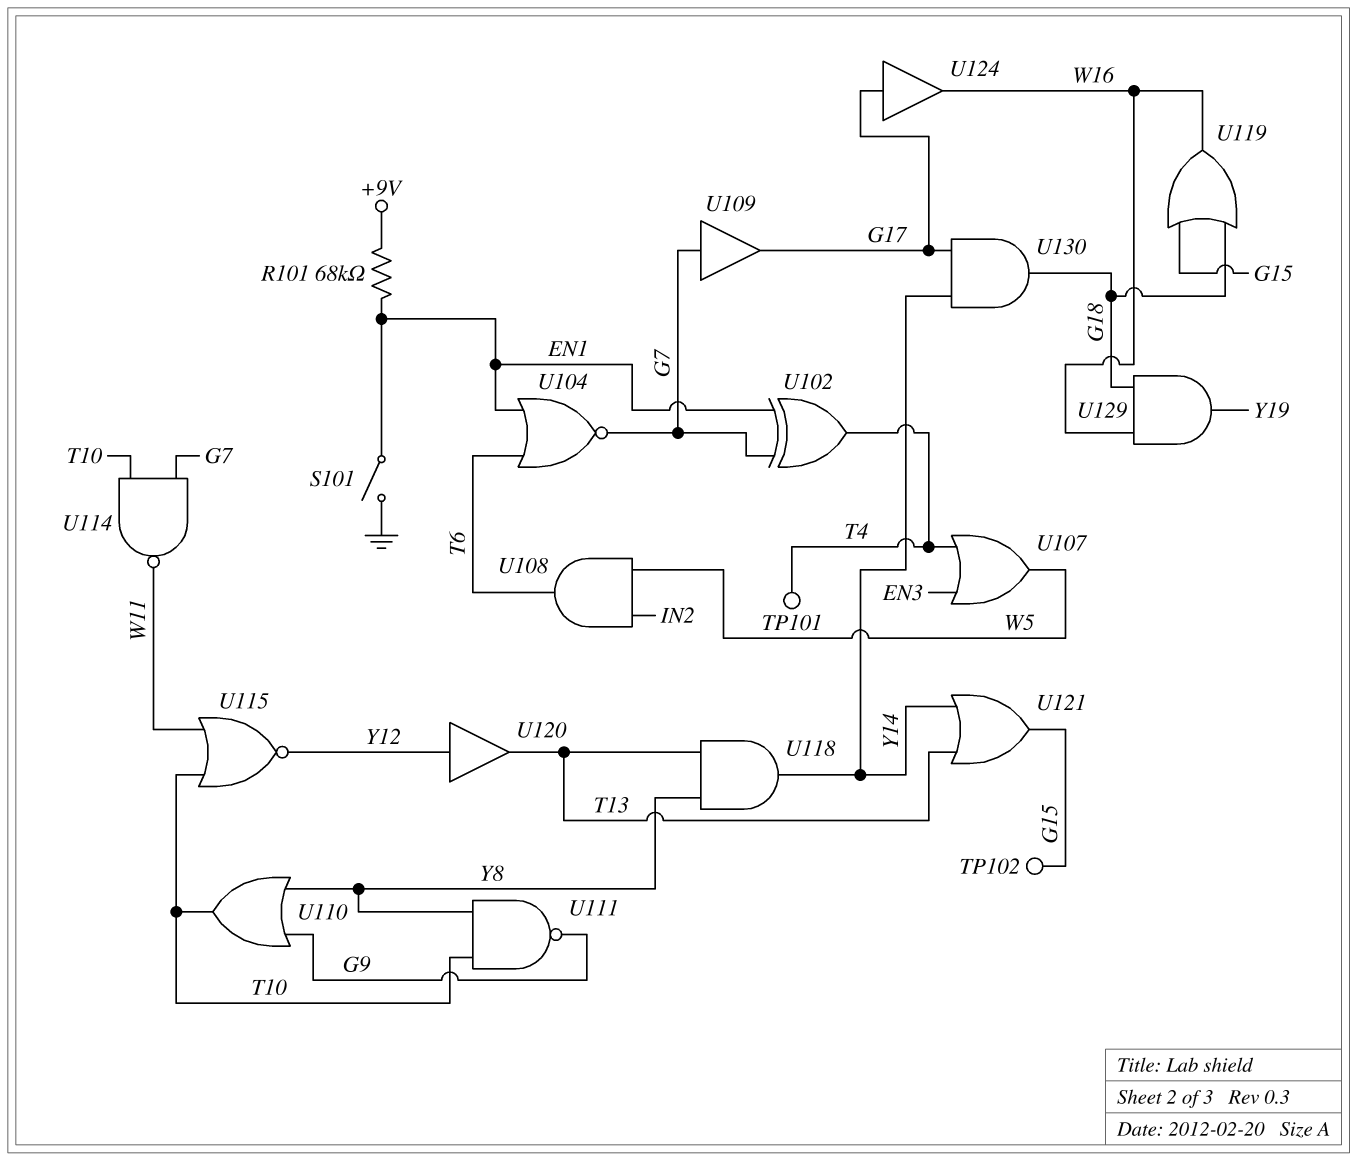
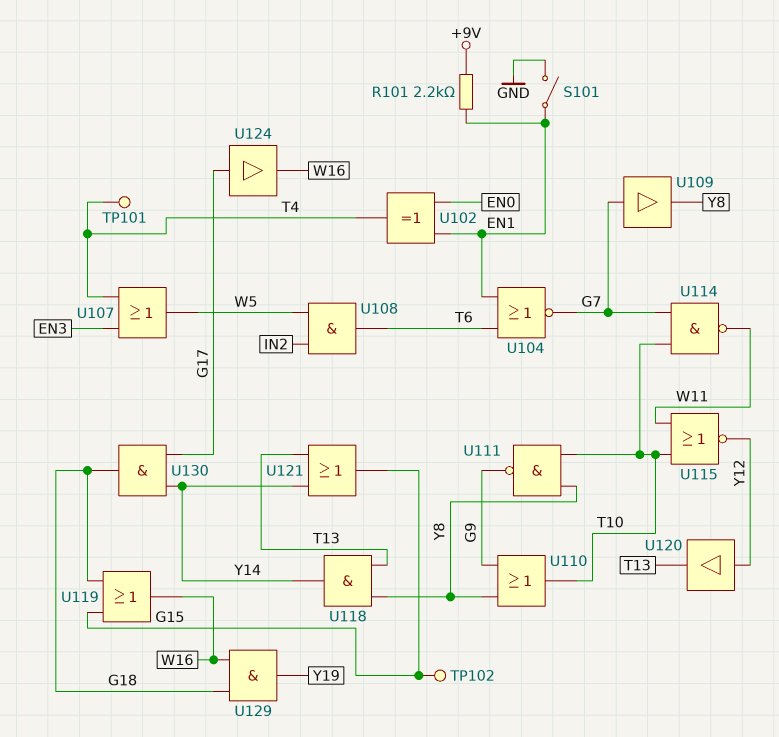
R101: 68k (+9V, EN1) -> 2.2k (+9V, EN1)
U102: XOR (in EN1, in G7, out T4) -> XOR (in EN0, in EN1, out T4)
U109: buffer (in G7, out G17) -> buffer (in G7, out Y8)

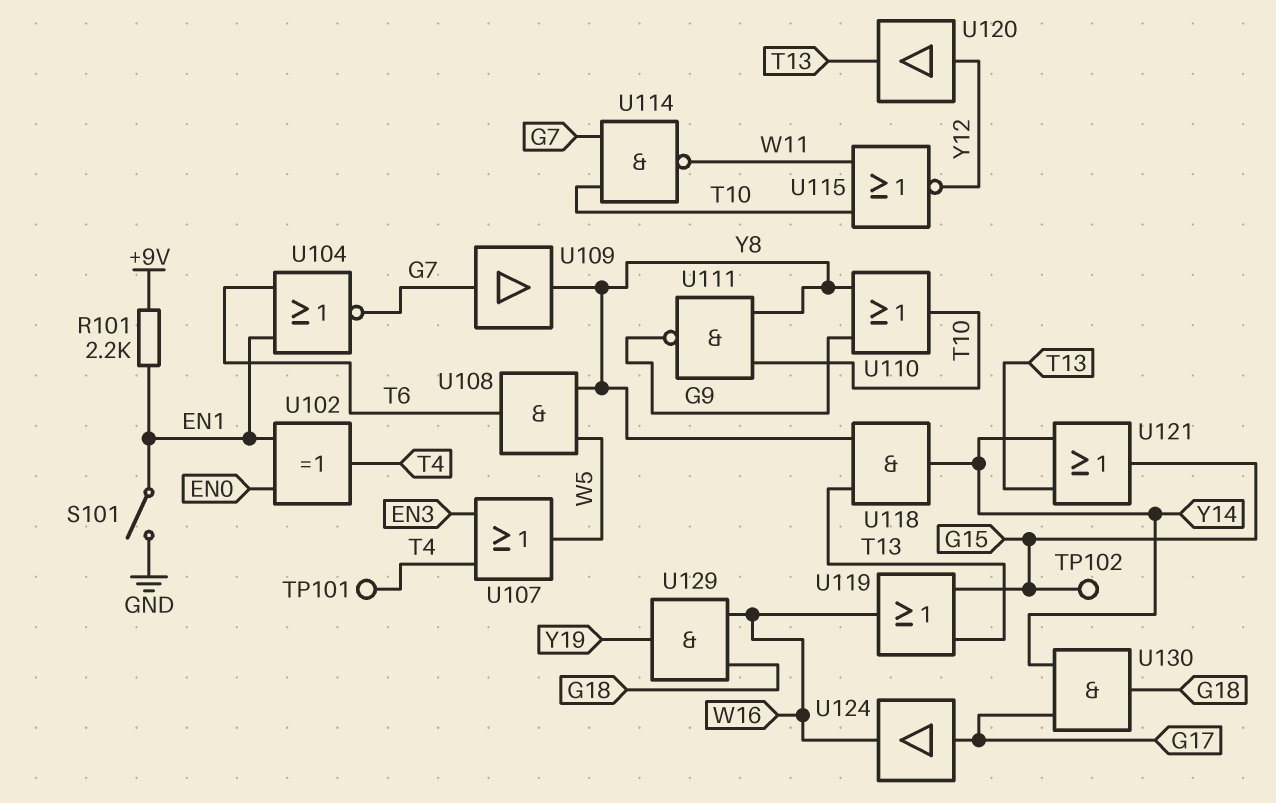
U108: AND (in IN2, in W5, out T6) -> AND (in W5, in Y8, out T6)
U119: OR (in G15, in G18, out W16) -> OR (in G15, in T13, out W16)

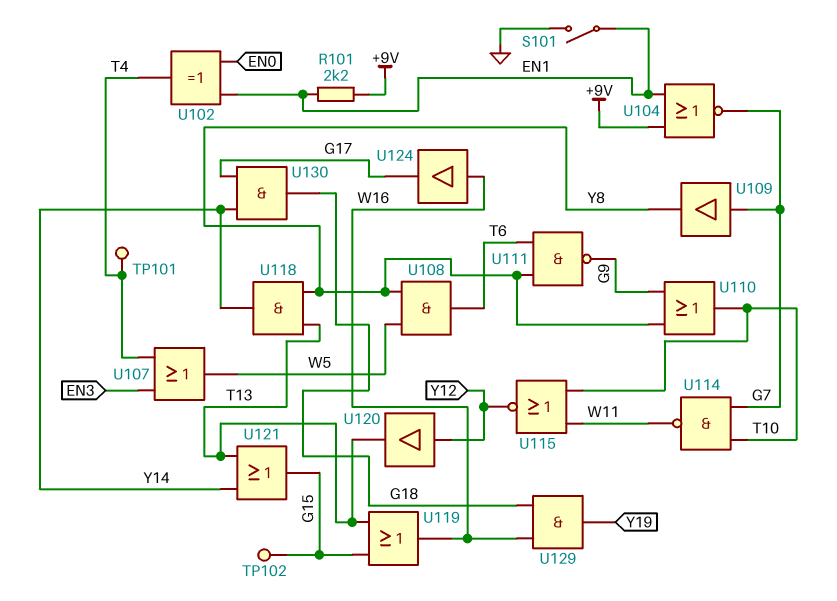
U104: NOR (in EN1, in T6, out G7) -> NOR (in +9V, in EN1, out G7)
U111: NAND (in T10, in Y8, out G9) -> NAND (in T6, in Y8, out G9)
U124: buffer (in G17, out W16) -> buffer (in W16, out G17)

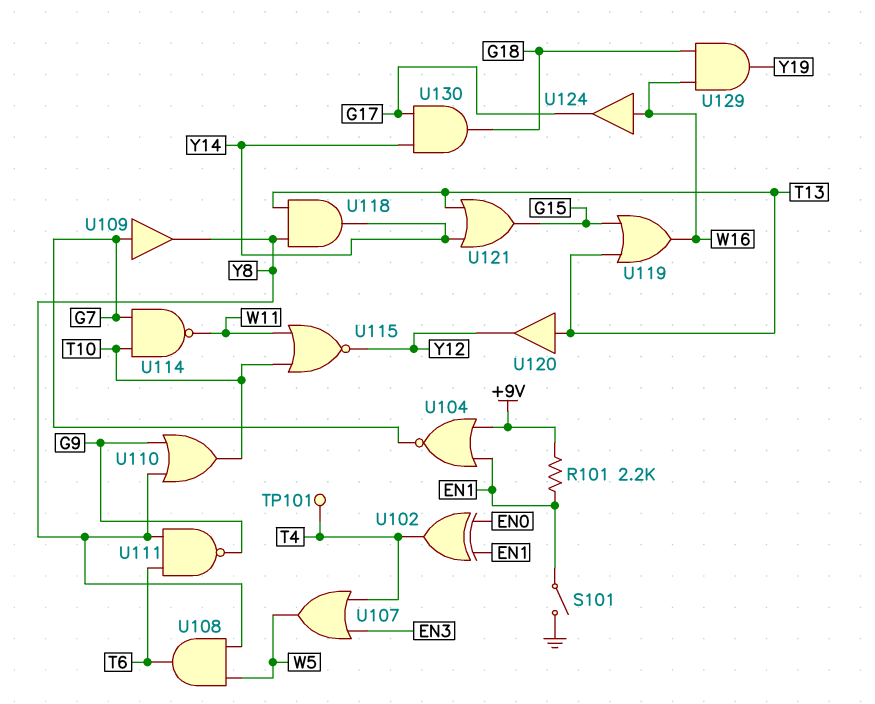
TP102: test point (G15) -> none
U120: buffer (in Y12, out T13) -> buffer (in T13, out Y12)

